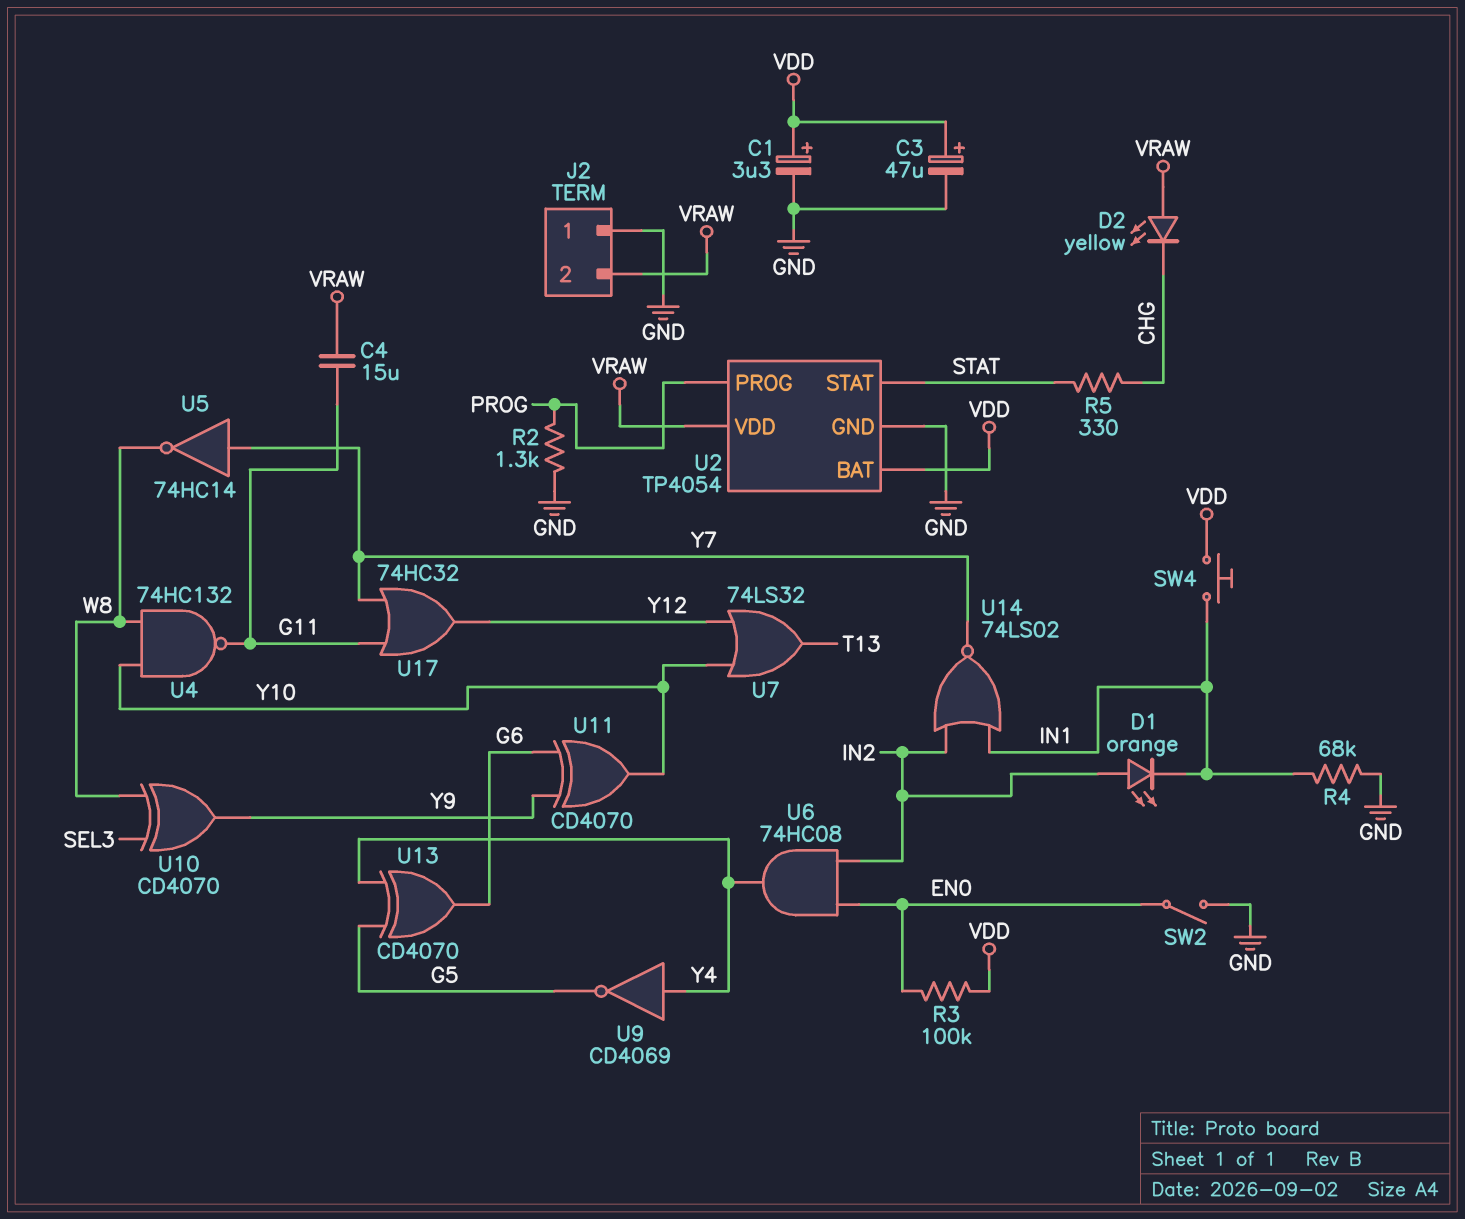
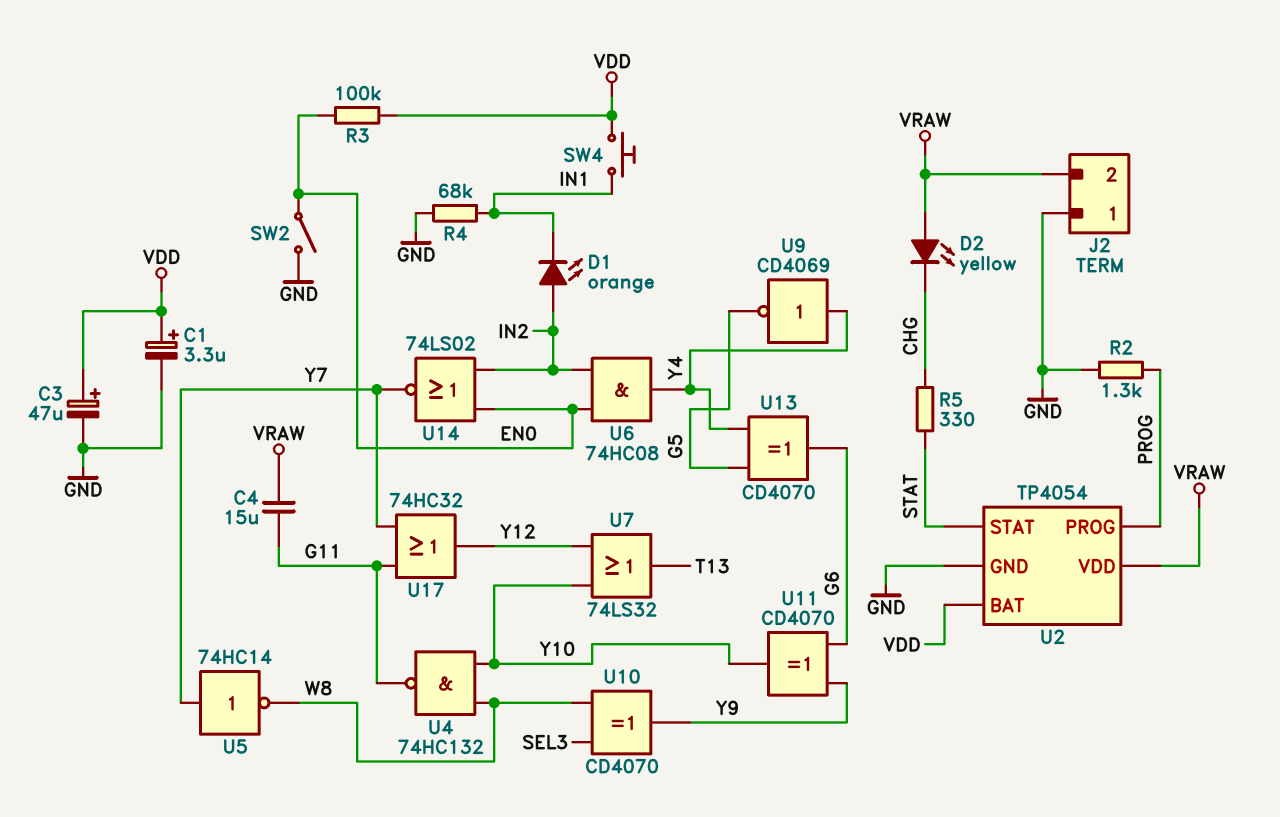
U14: NOR 74LS02 (in IN1, in IN2, out Y7) -> NOR 74LS02 (in EN0, in IN2, out Y7)

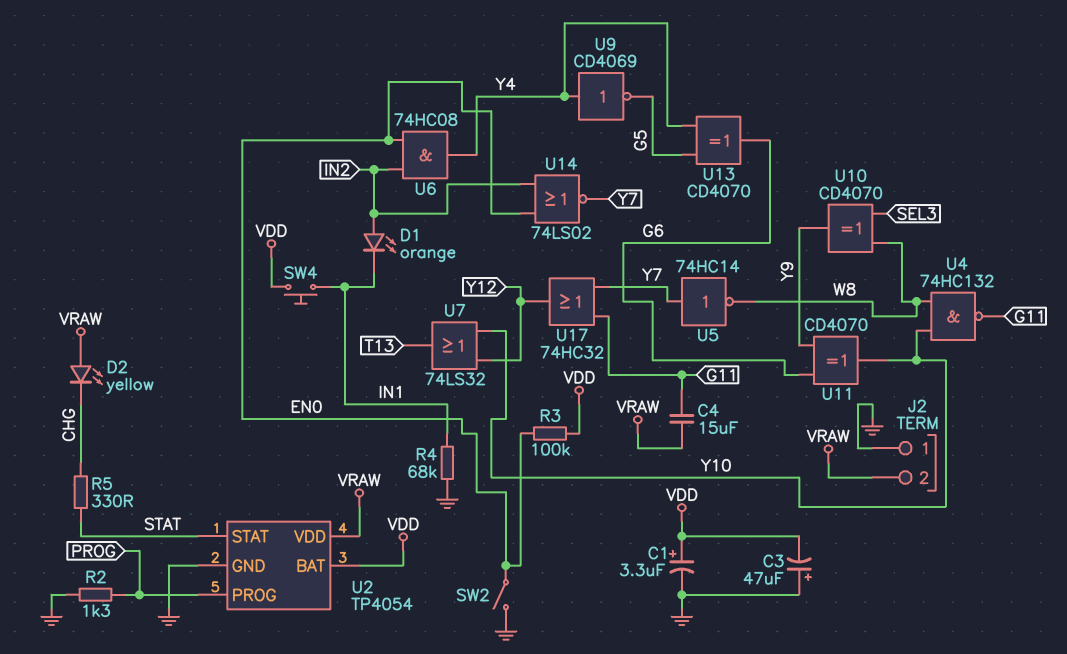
C3: 47uF (plus VDD, minus GND) -> 47uF (plus GND, minus VDD)

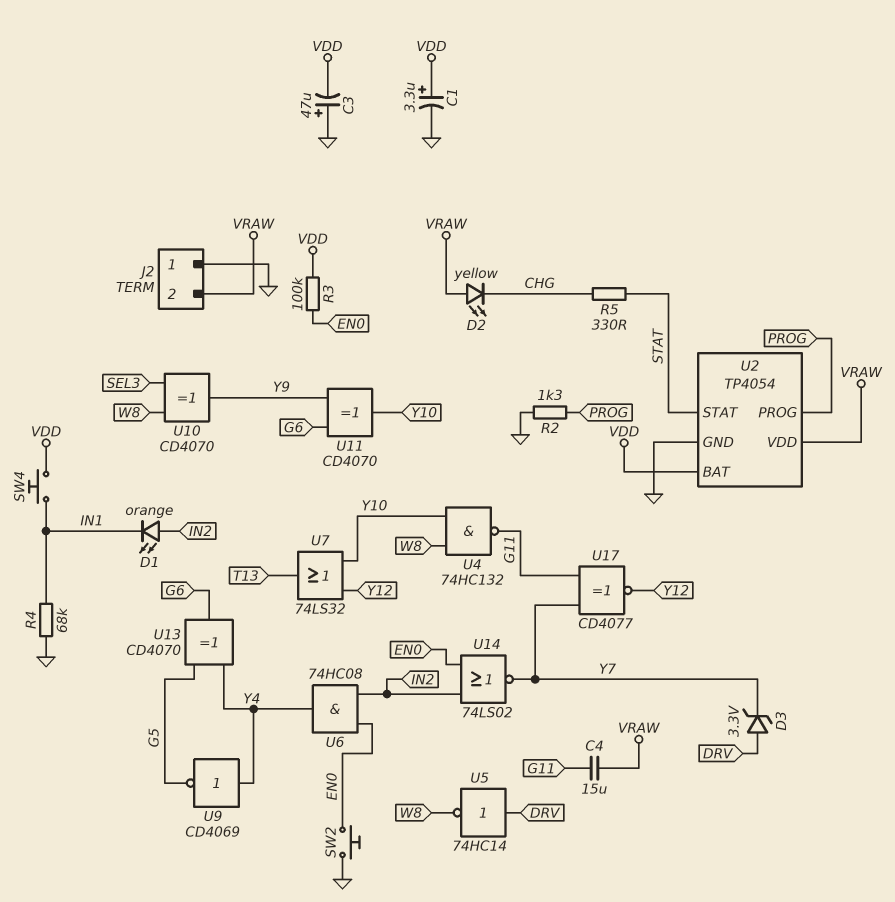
D3: none -> zener 3.3V (A DRV, K Y7)
SW2: switch (EN0, GND) -> button (EN0, GND)
U5: NOT 74HC14 (in Y7, out W8) -> NOT 74HC14 (in DRV, out W8)
U17: OR 74HC32 (in G11, in Y7, out Y12) -> XNOR CD4077 (in G11, in Y7, out Y12)

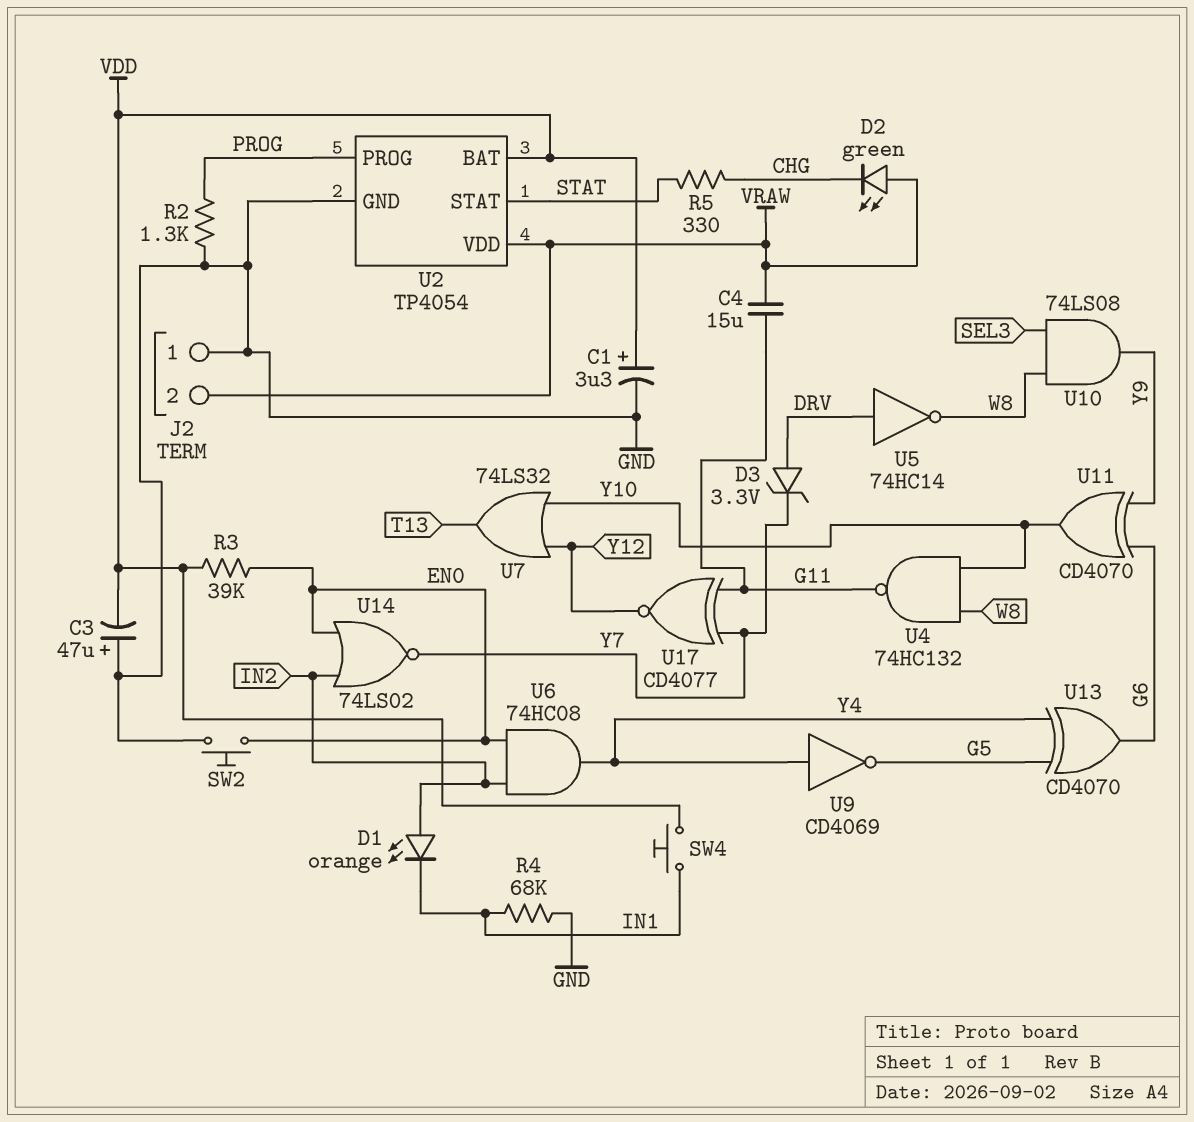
D2: LED yellow (A VRAW, K CHG) -> LED green (A VRAW, K CHG)
R3: 100k (EN0, VDD) -> 39k (EN0, VDD)
U10: XOR CD4070 (in SEL3, in W8, out Y9) -> AND 74LS08 (in SEL3, in W8, out Y9)

